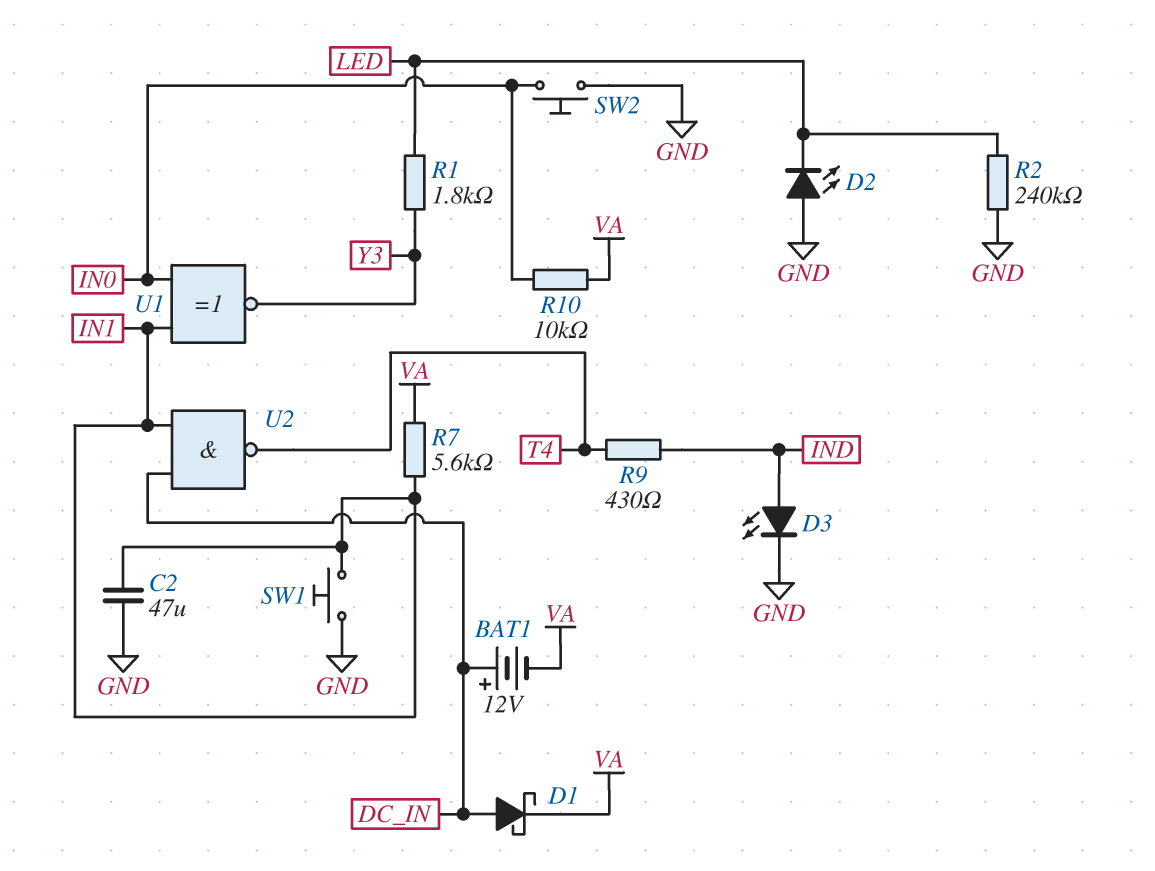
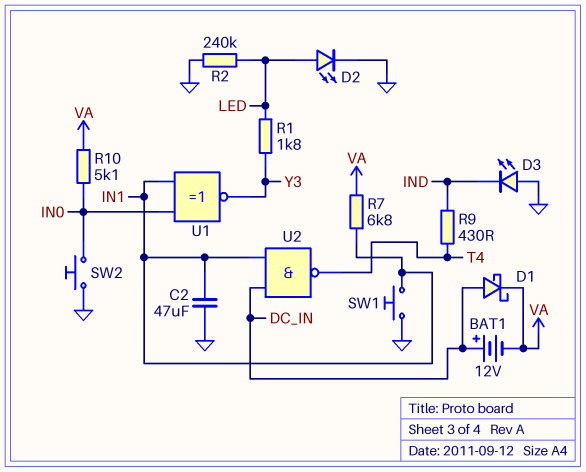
D2: LED (A GND, K LED) -> LED (A LED, K GND)
D3: LED (A IND, K GND) -> LED (A GND, K IND)
R7: 5.6k (IN1, VA) -> 6.8k (IN1, VA)
R10: 10k (IN0, VA) -> 5.1k (IN0, VA)

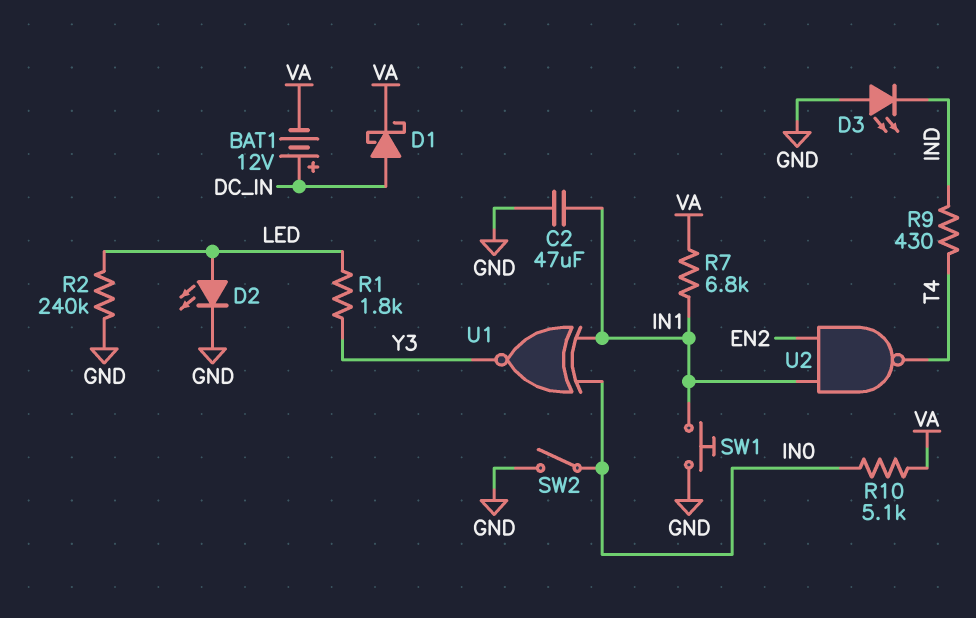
SW2: button (GND, IN0) -> switch (GND, IN0)
U2: NAND (in DC_IN, in IN1, out T4) -> NAND (in EN2, in IN1, out T4)

